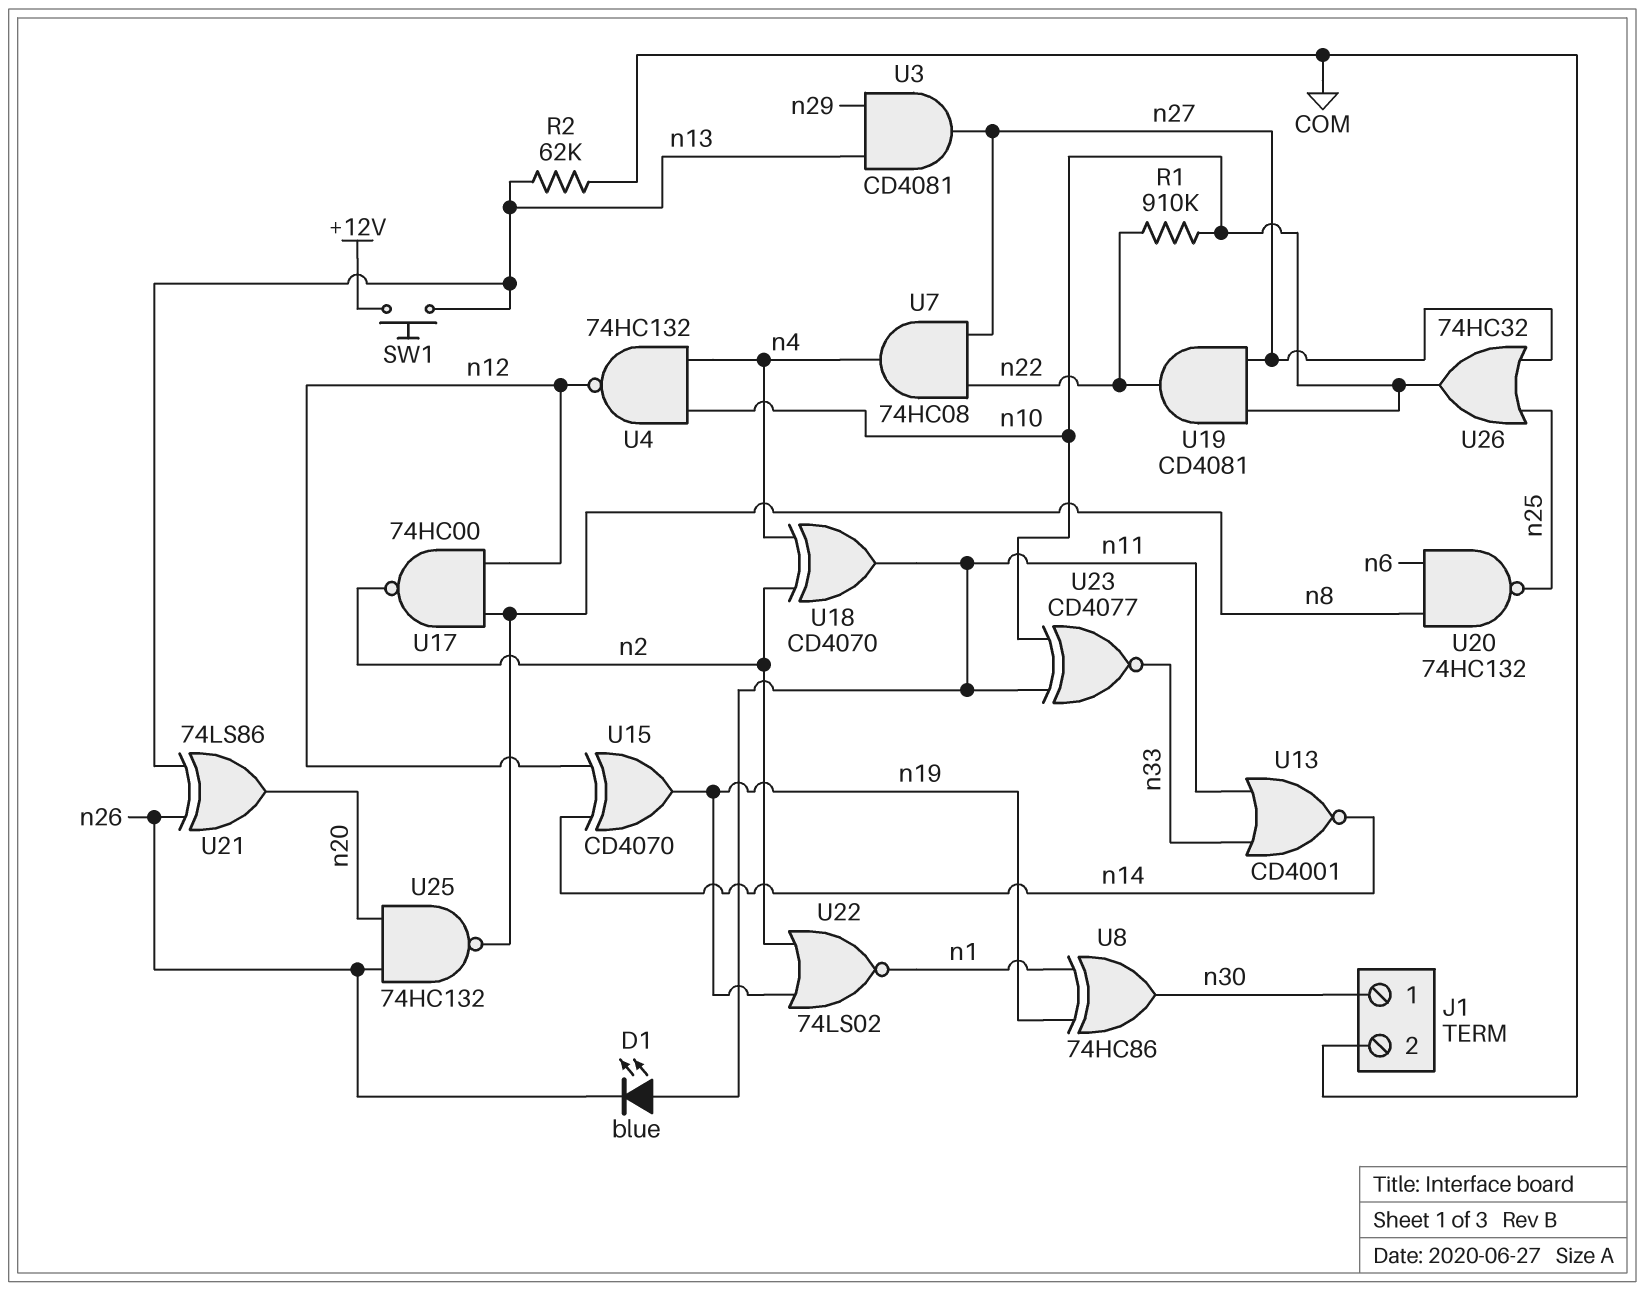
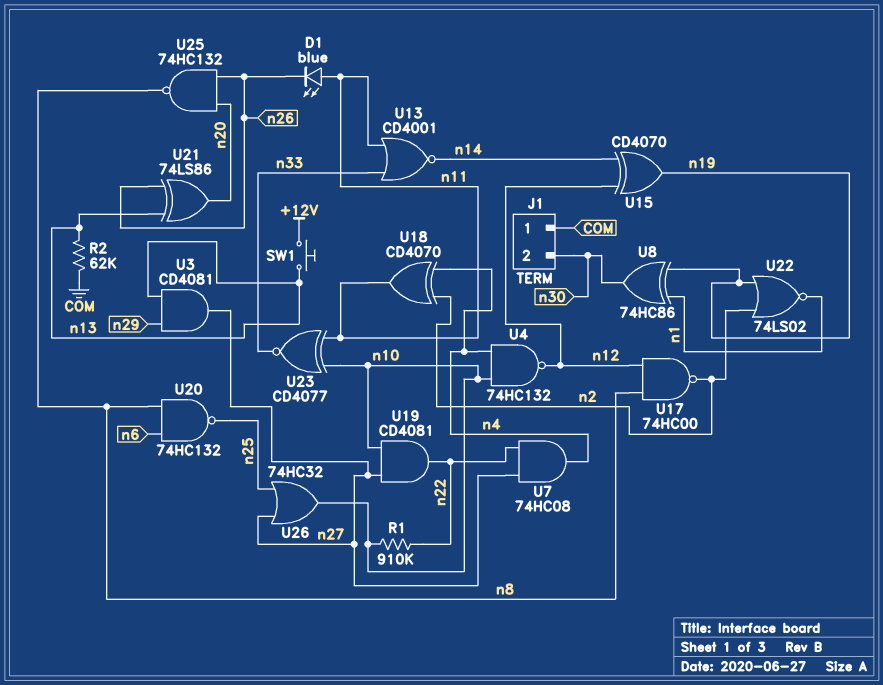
J1 pin 1: n30 -> COM
J1 pin 2: COM -> n30

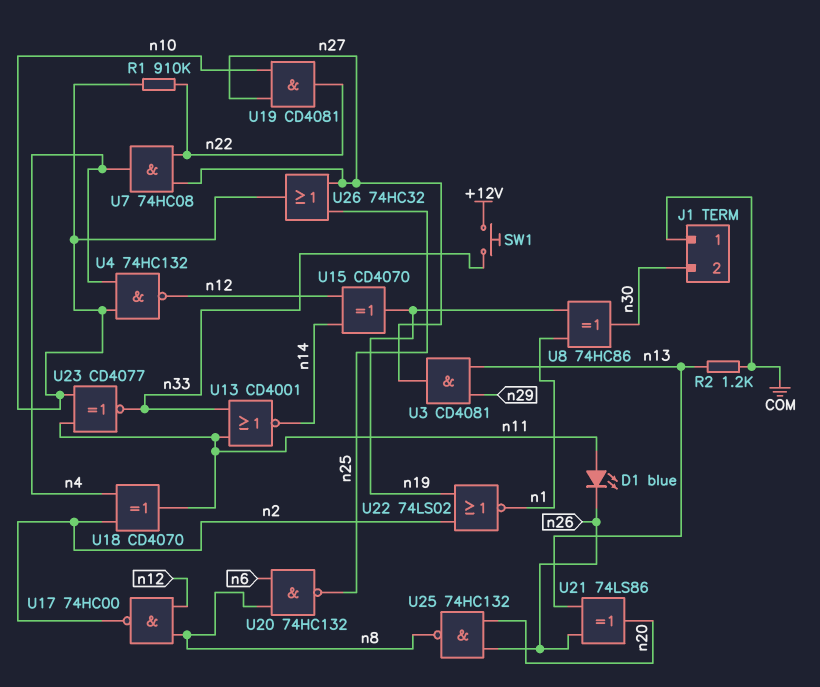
R2: 62k (COM, n13) -> 1.2k (COM, n13)
SW1: button (+12V, n13) -> button (+12V, n33)

